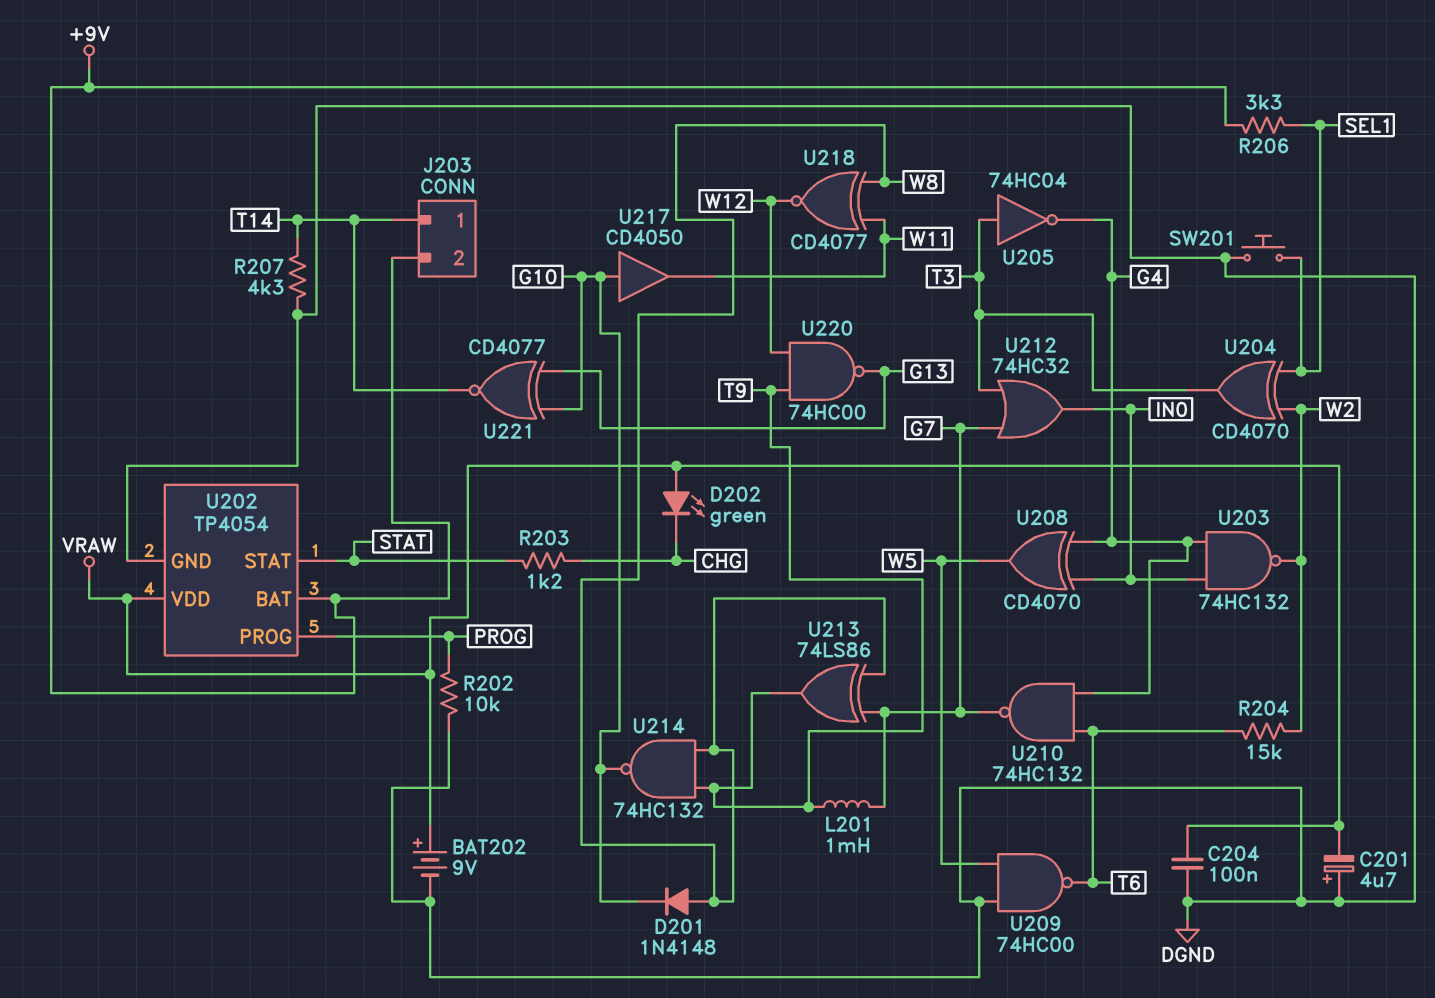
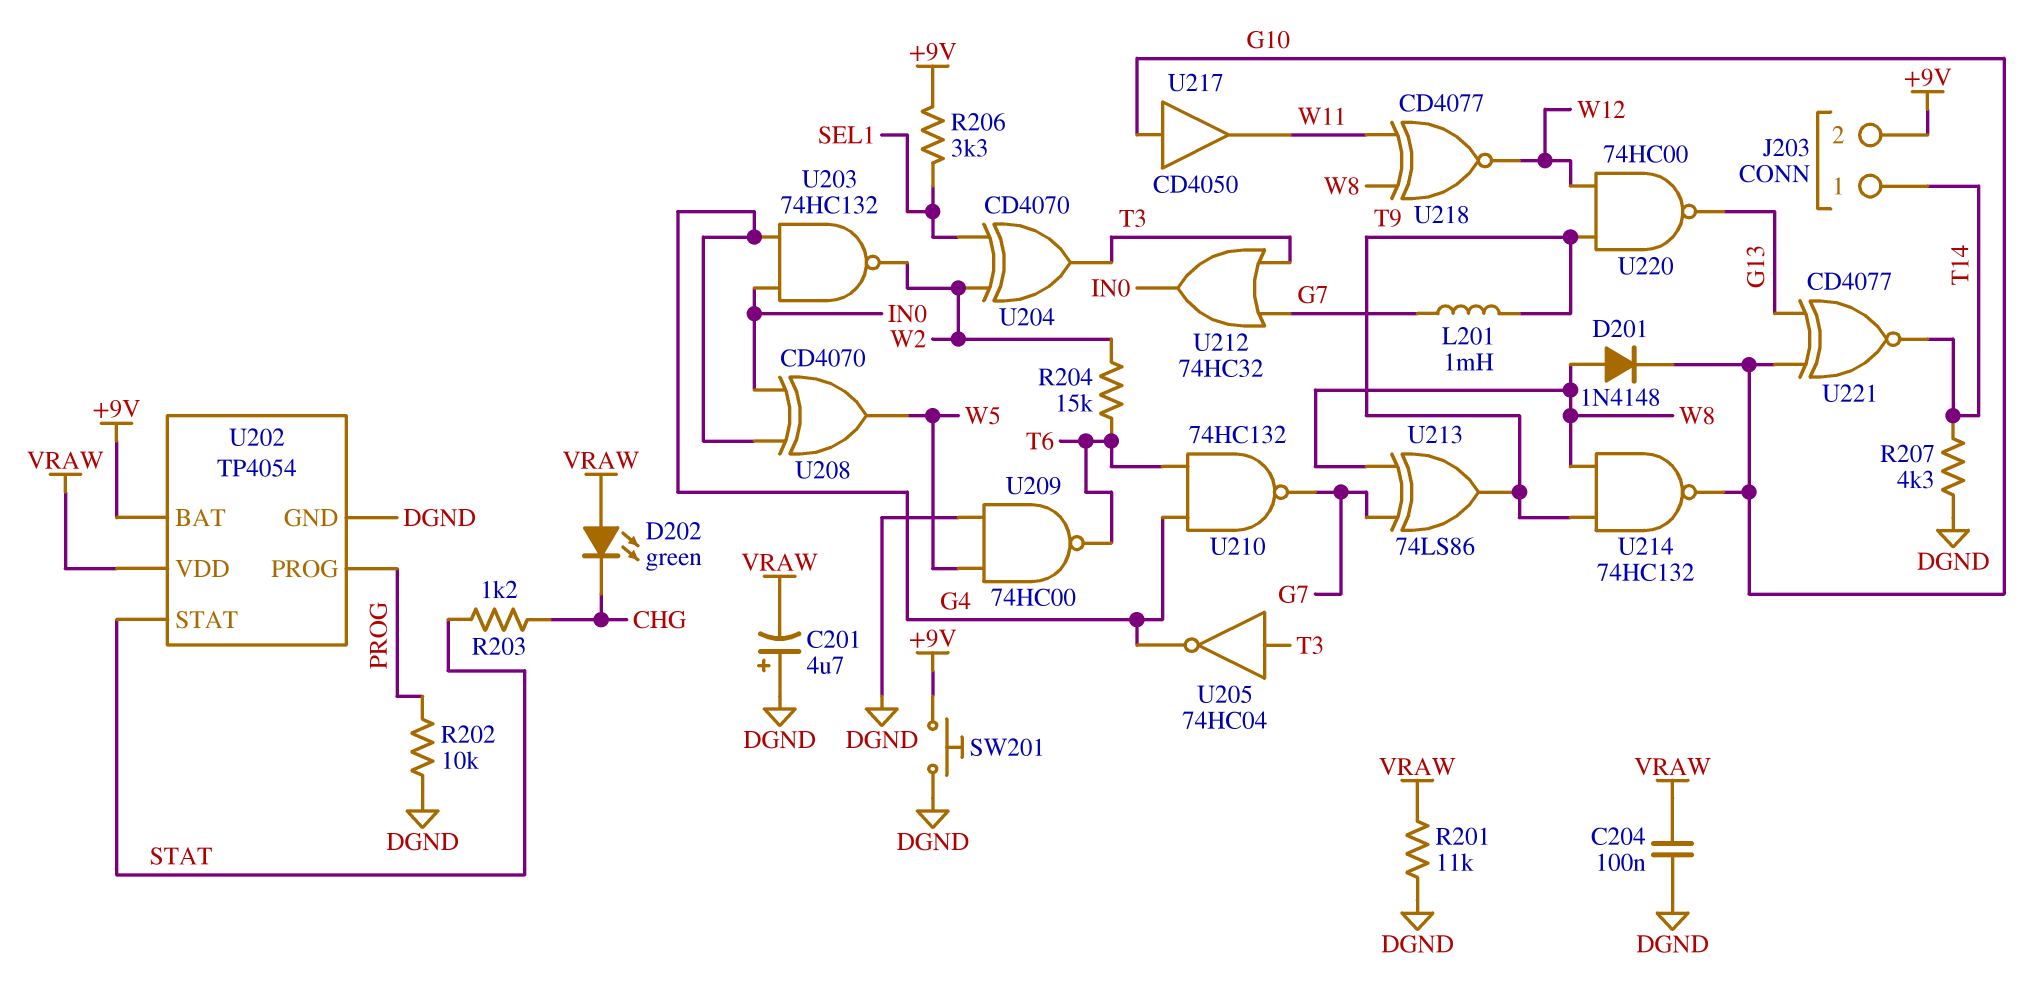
BAT202: 9V (plus VRAW, minus DGND) -> none
R201: none -> 11k (DGND, VRAW)
SW201: button (DGND, SEL1) -> button (+9V, DGND)

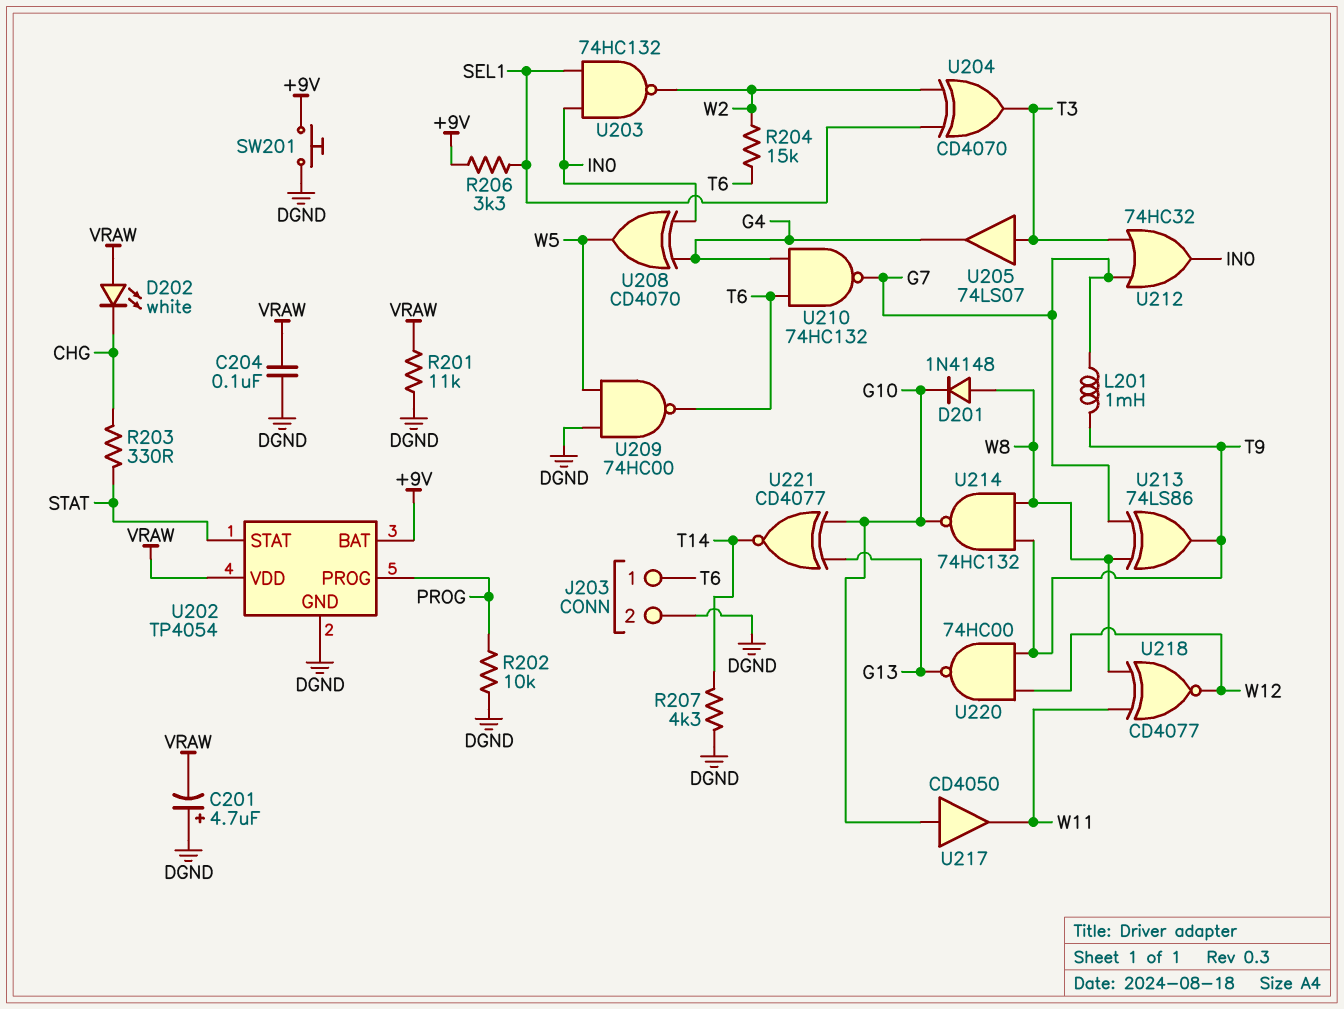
D202: LED green (A VRAW, K CHG) -> LED white (A VRAW, K CHG)
J203 pin 1: T14 -> T6
J203 pin 2: +9V -> DGND
R203: 1.2k (CHG, STAT) -> 330 (CHG, STAT)
U203: NAND 74HC132 (in G4, in IN0, out W2) -> NAND 74HC132 (in IN0, in SEL1, out W2)
U205: NOT 74HC04 (in T3, out G4) -> buffer 74LS07 (in T3, out G4)

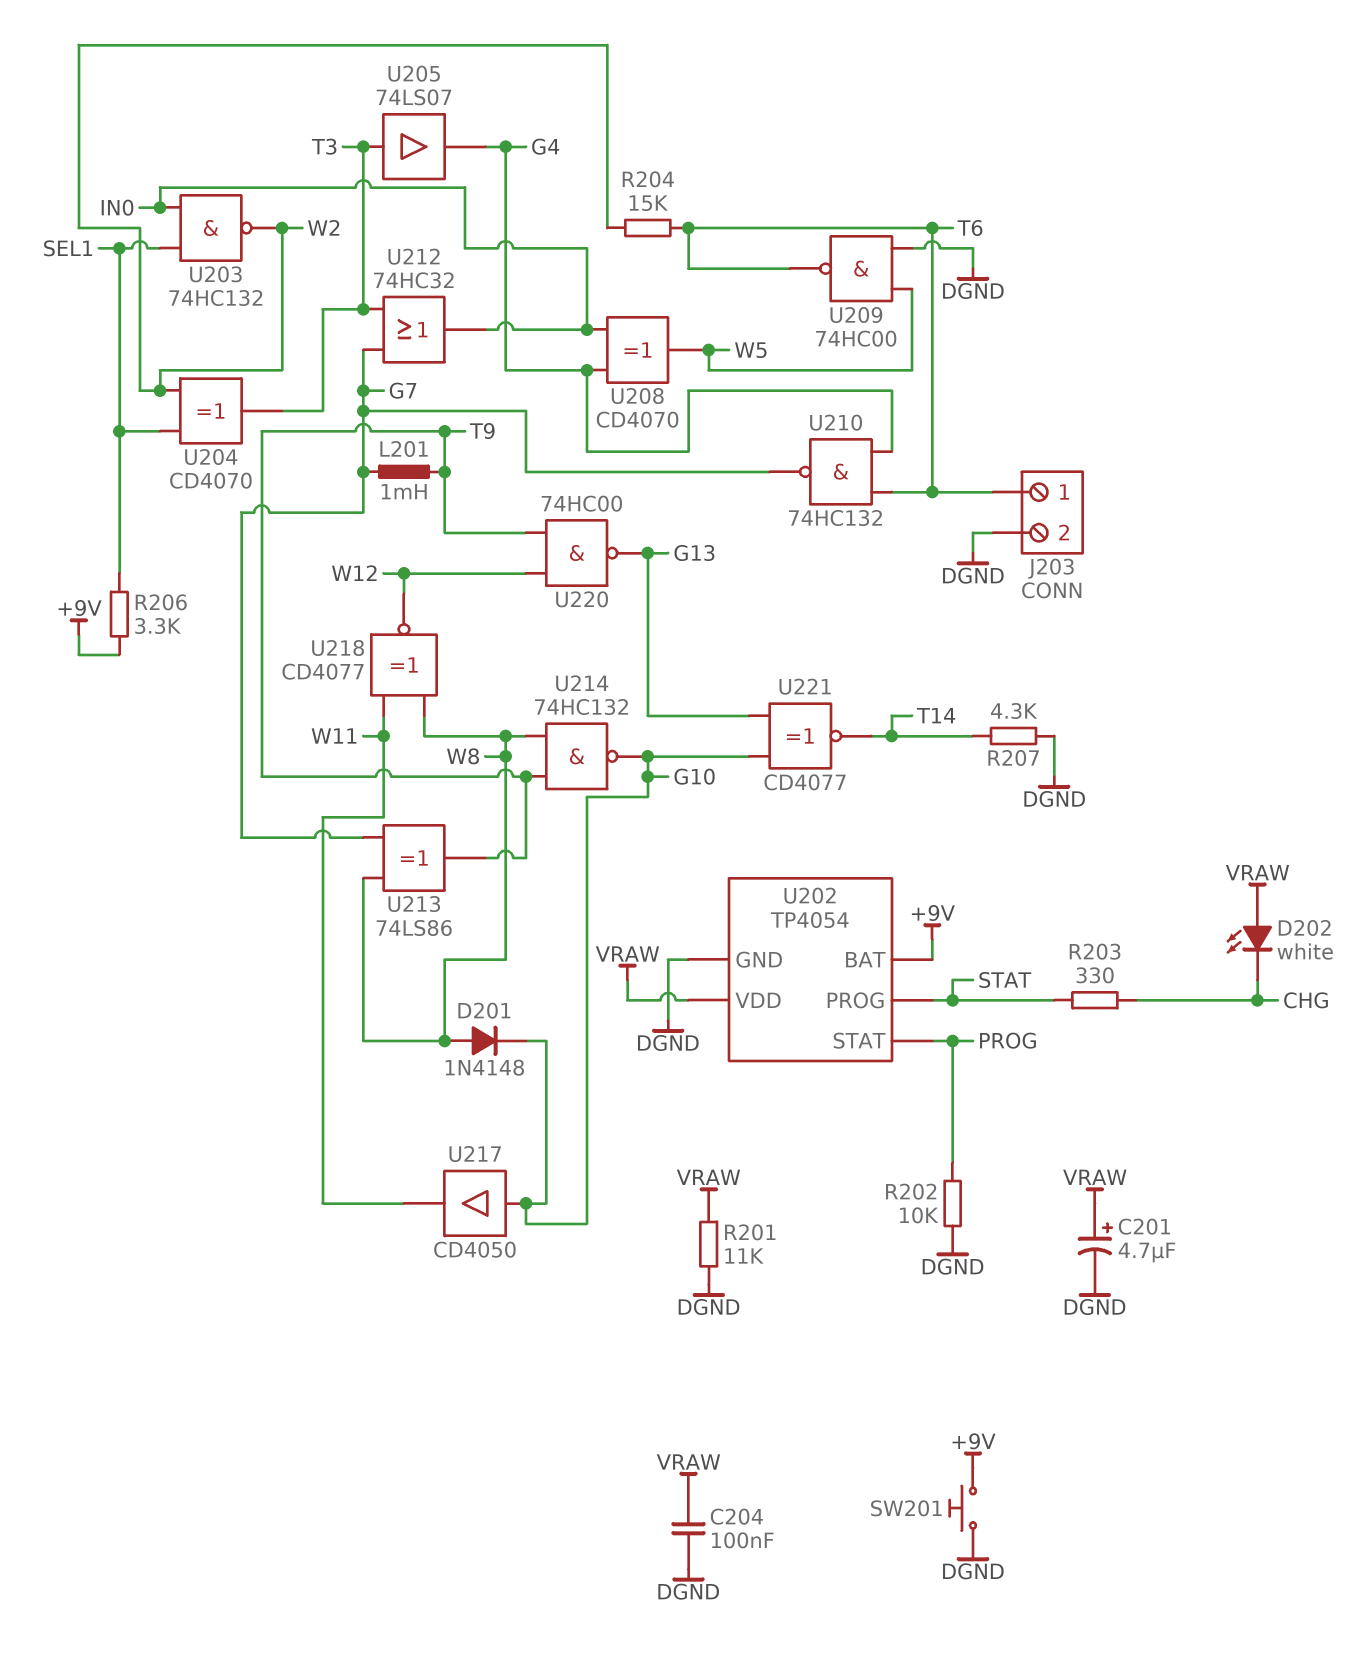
C201: 4.7uF (plus DGND, minus VRAW) -> 4.7uF (plus VRAW, minus DGND)
U202 pin PROG: PROG -> STAT
U202 pin STAT: STAT -> PROG

